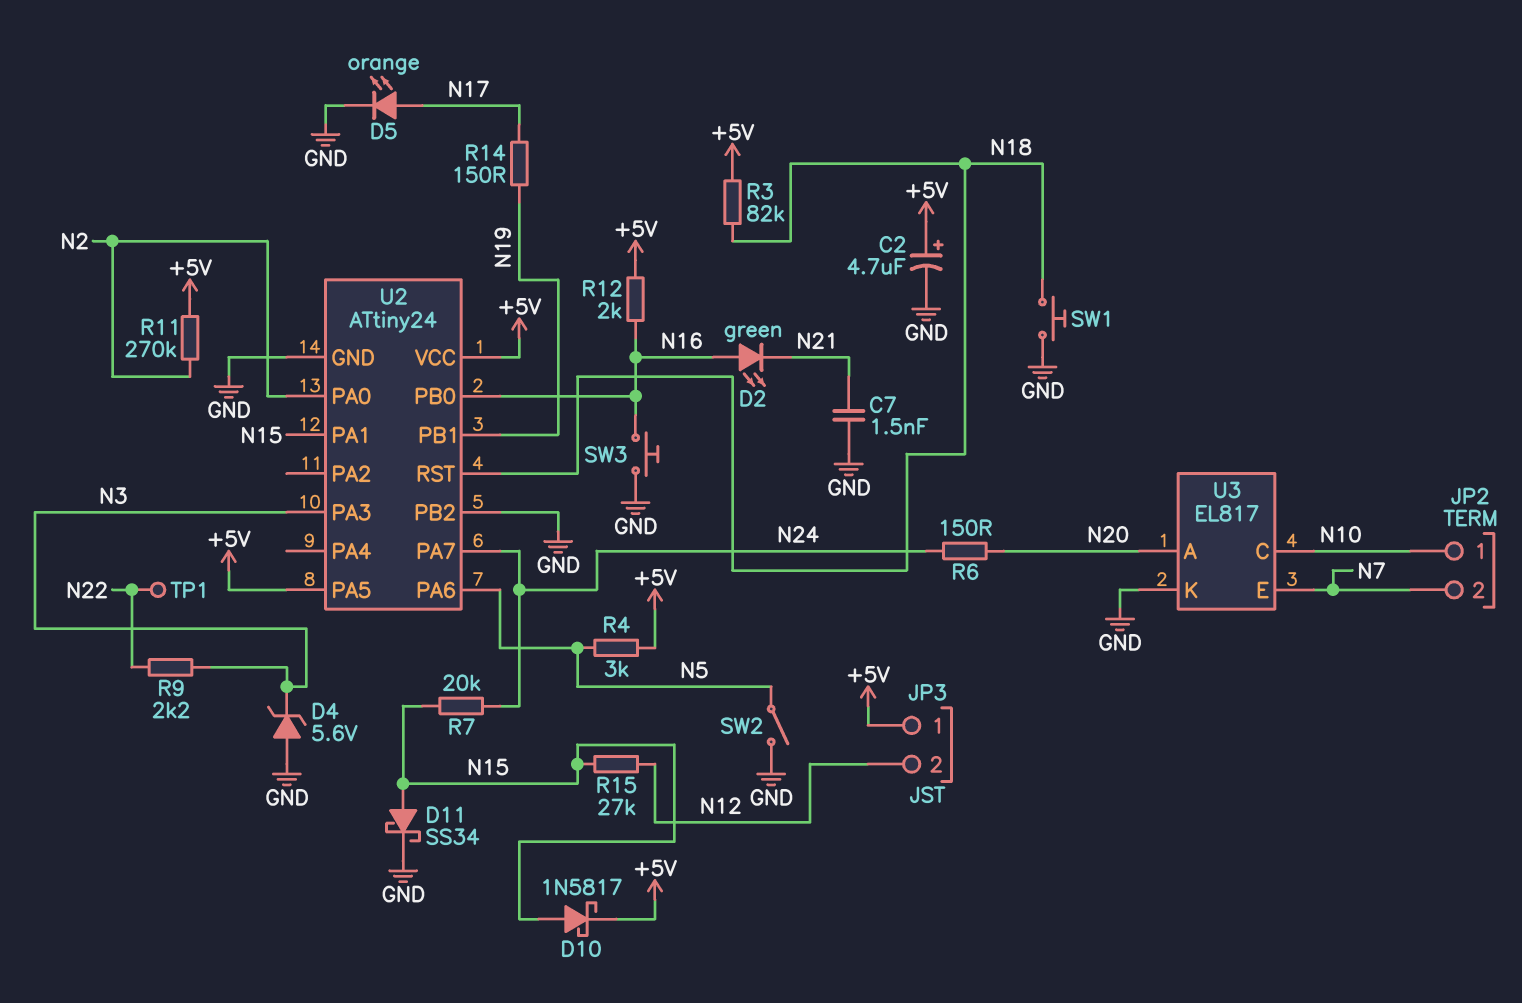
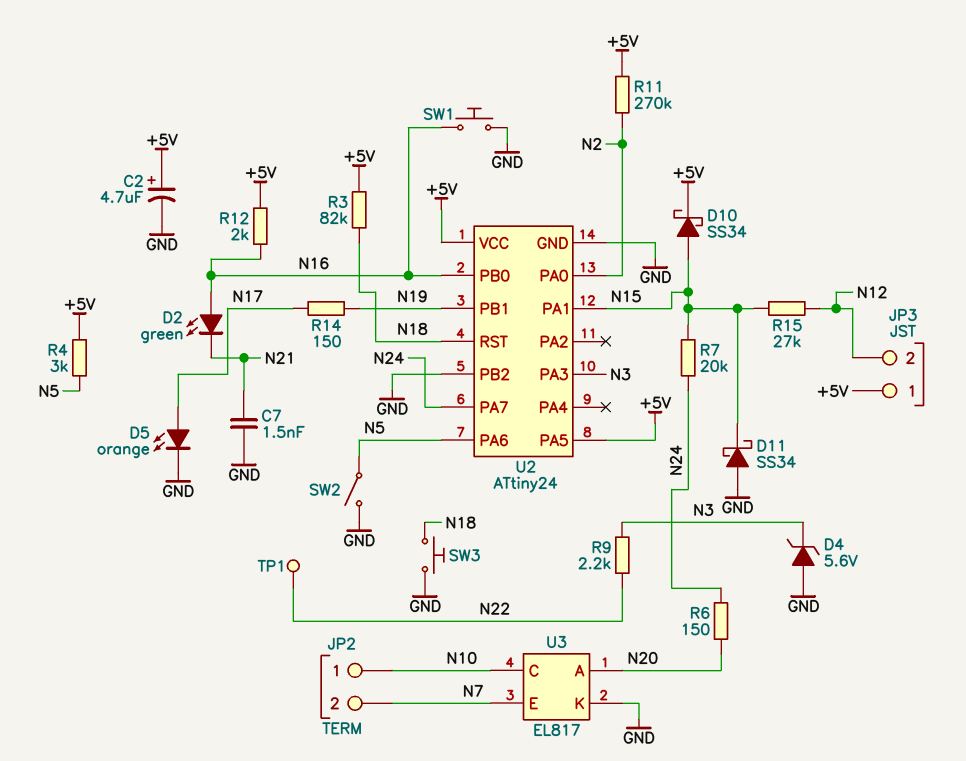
D10: schottky 1N5817 (A N15, K +5V) -> schottky SS34 (A N15, K +5V)
D11: schottky SS34 (A N15, K GND) -> schottky SS34 (A GND, K N15)
SW1: button (GND, N18) -> button (GND, N16)
SW3: button (GND, N16) -> button (GND, N18)

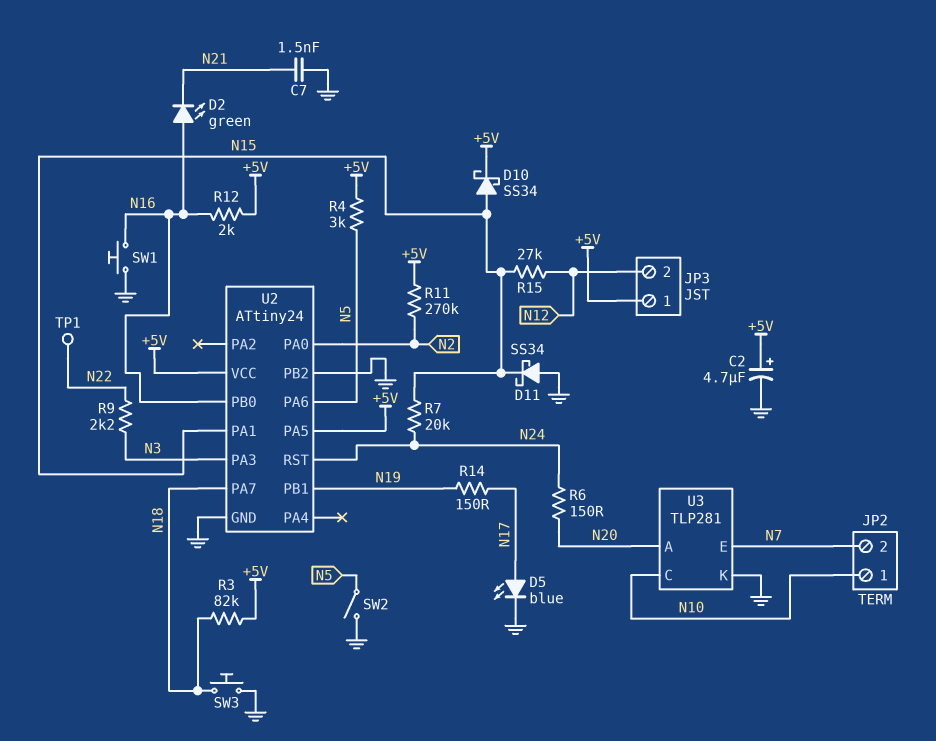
D4: zener 5.6V (A GND, K N3) -> none
D5: LED orange (A N17, K GND) -> LED blue (A N17, K GND)
U2 pin PA7: N24 -> N18
U2 pin RST: N18 -> N24
U3: EL817 -> TLP281

